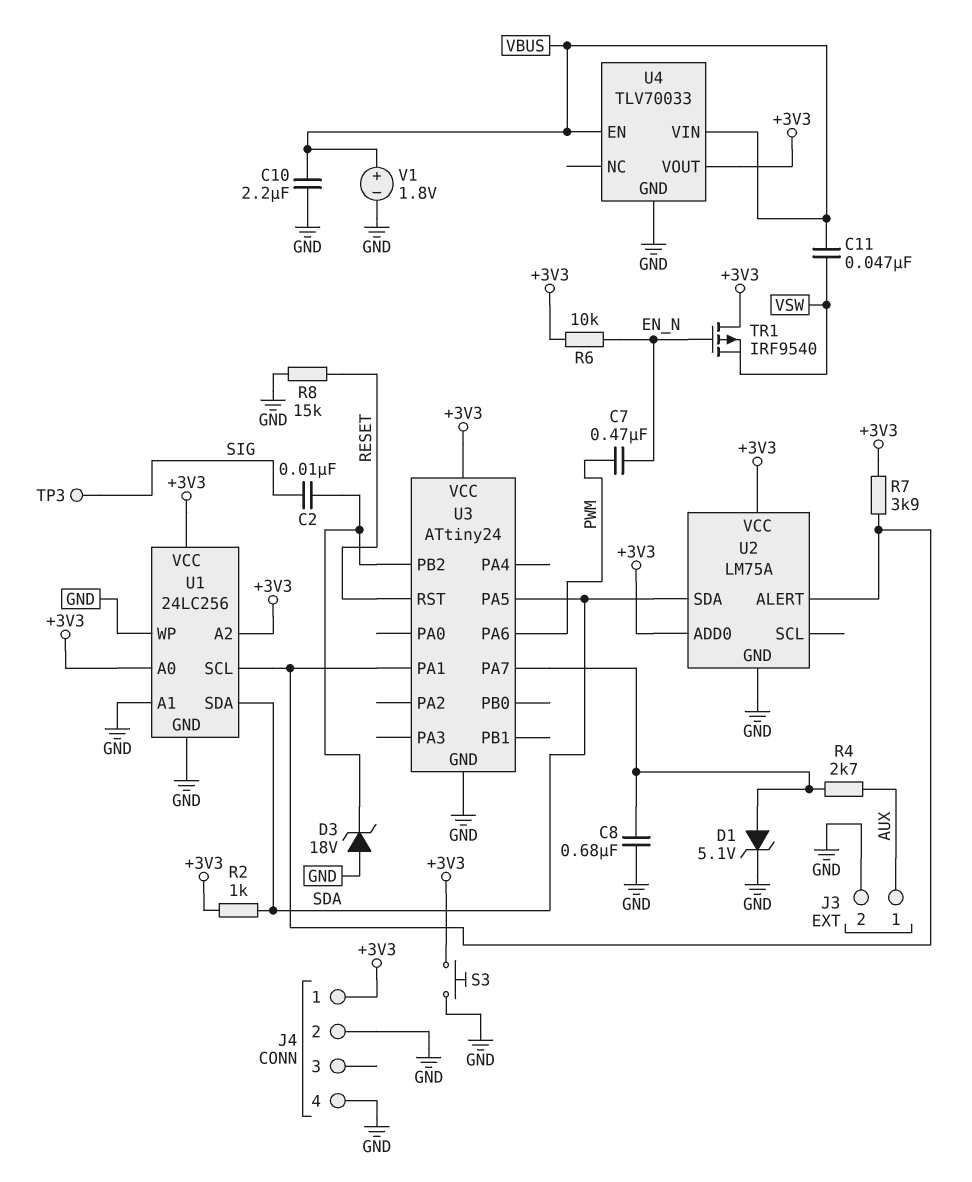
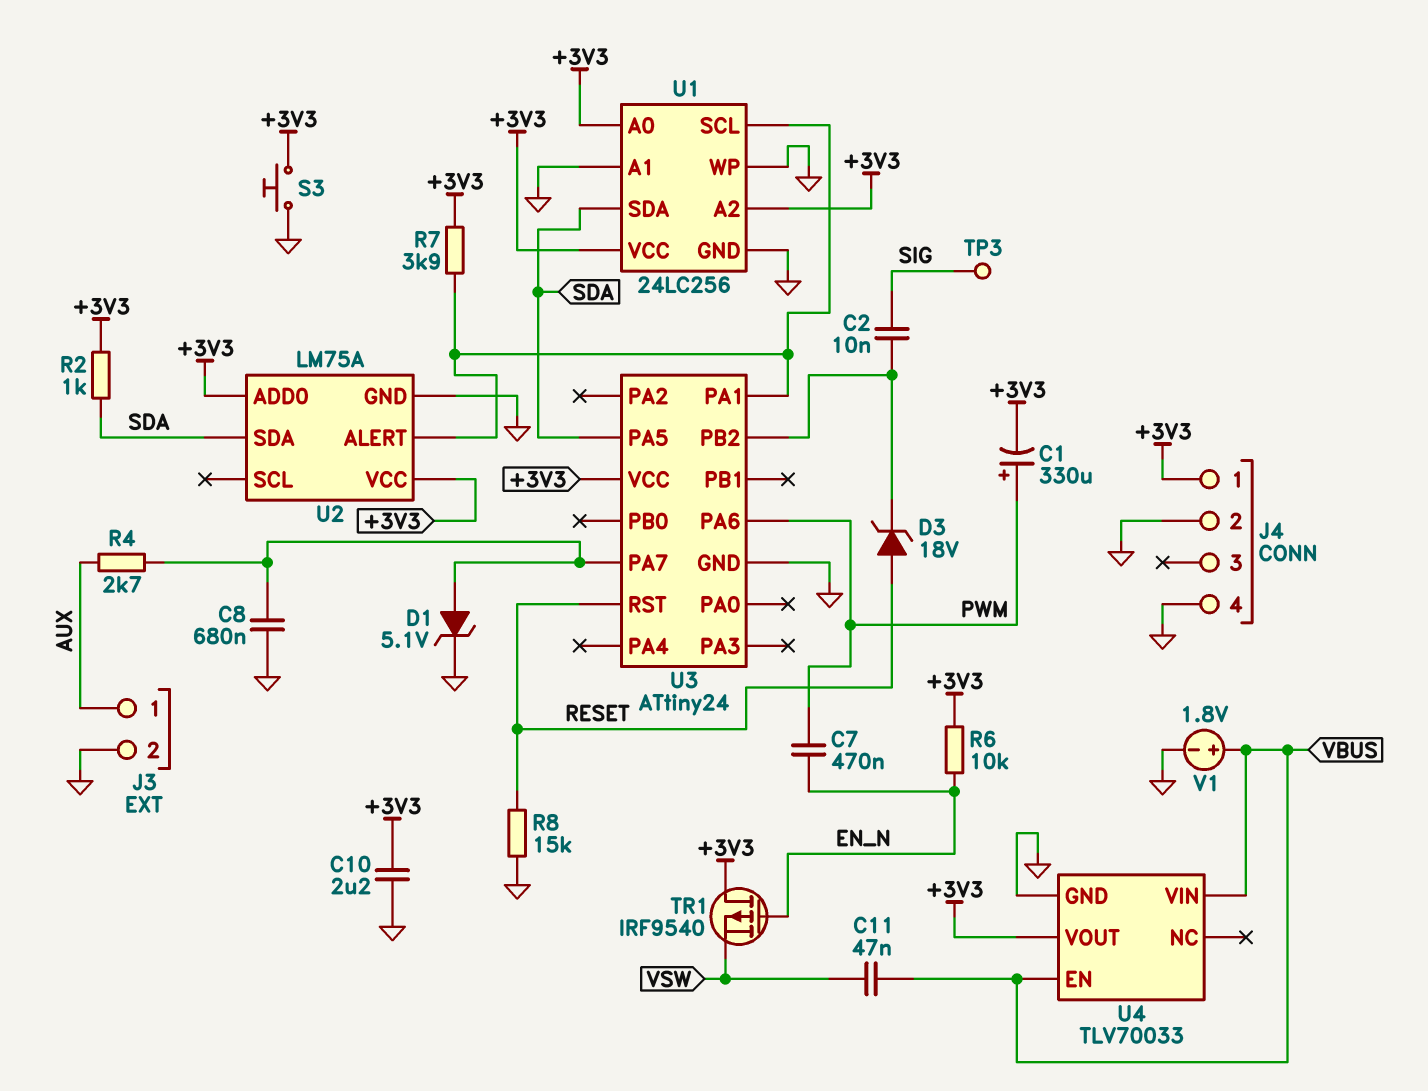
C1: none -> 330uF (plus PWM, minus +3V3)
C10: 2.2uF (GND, VBUS) -> 2.2uF (+3V3, GND)
D3: zener 18V (A GND, K U3/PB2) -> zener 18V (A RESET, K U3/PB2)

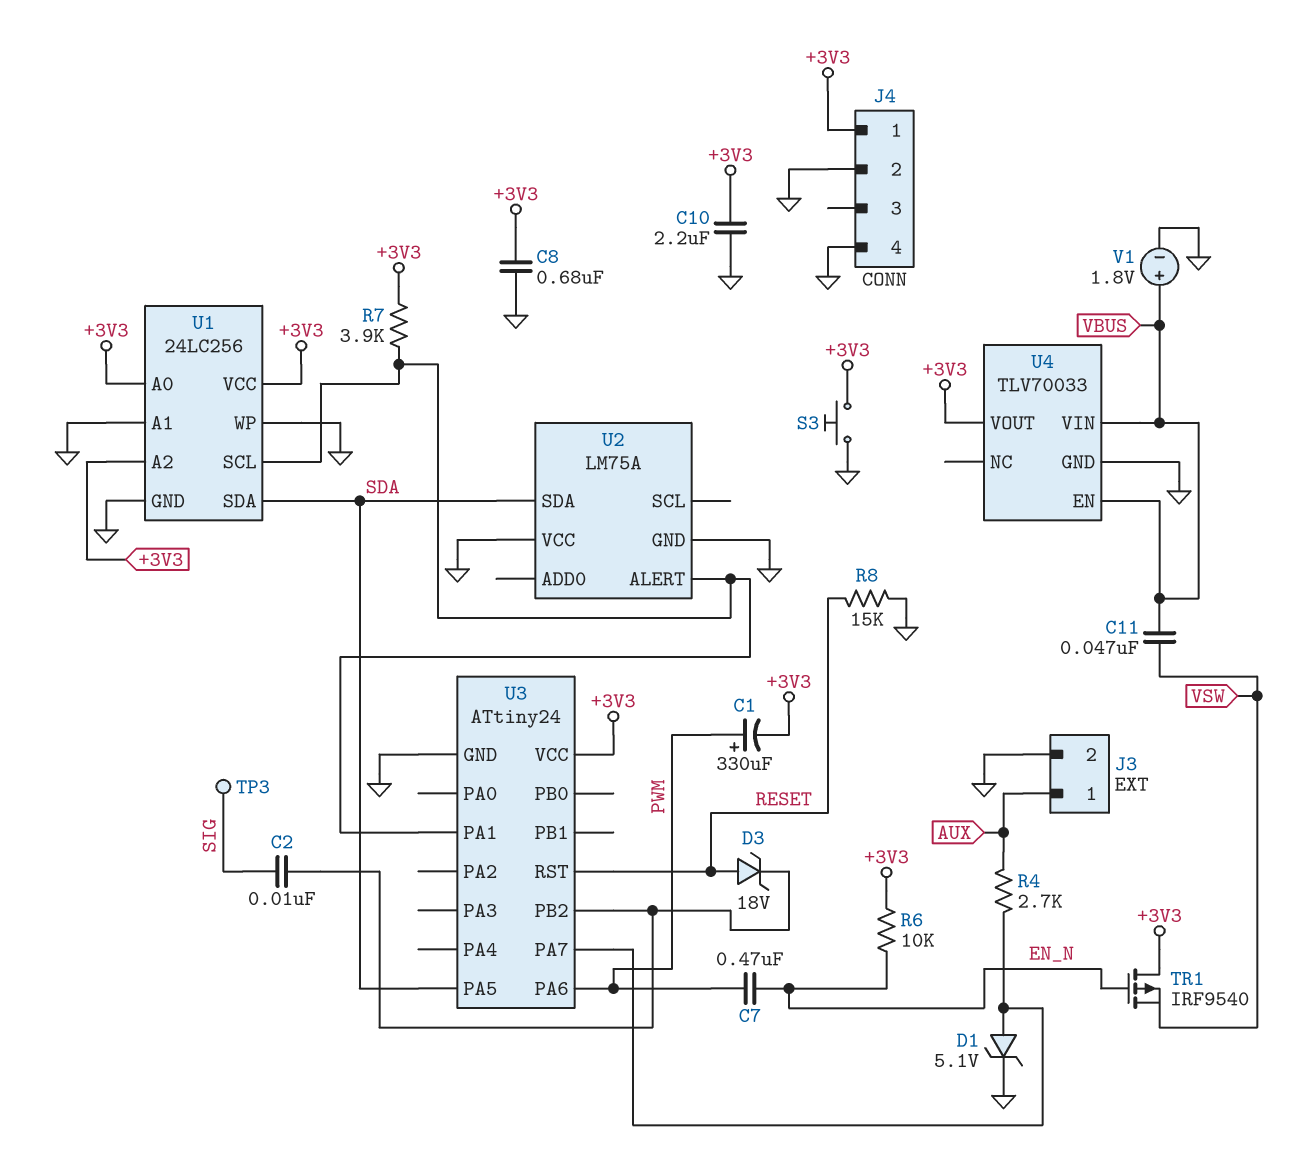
C8: 680nF (GND, U3/PA7) -> 680nF (+3V3, GND)
R2: 1k (+3V3, SDA) -> none
U2 pin ADD0: +3V3 -> none
U2 pin VCC: +3V3 -> GND

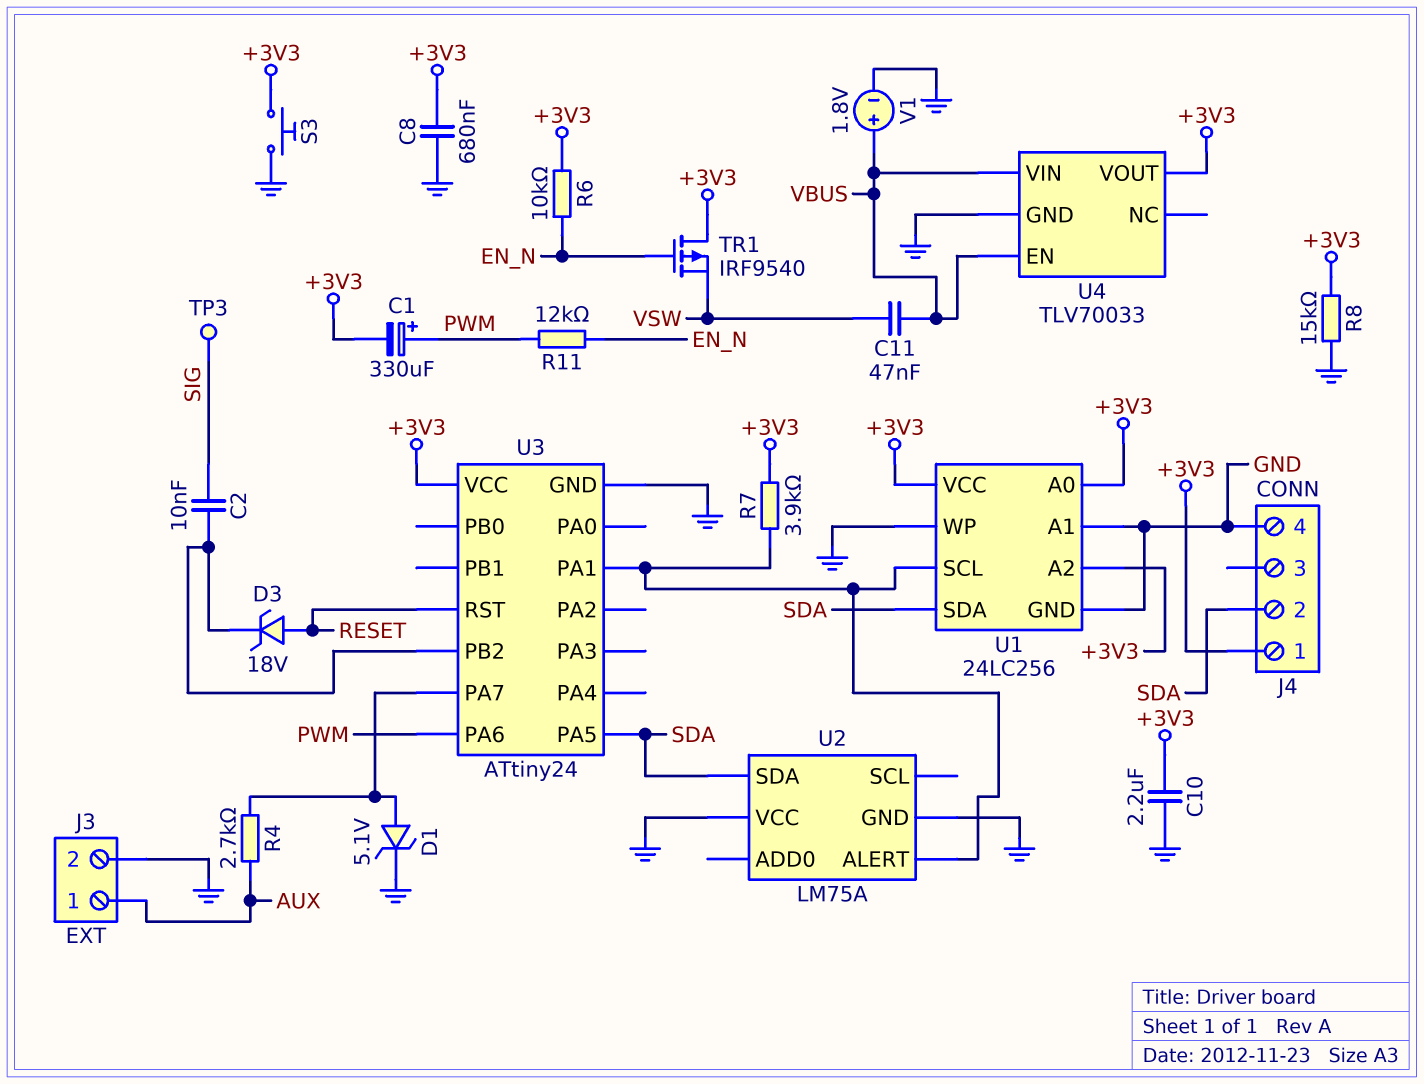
C7: 470nF (EN_N, PWM) -> none
J4 pin 2: GND -> SDA
R8: 15k (GND, RESET) -> 15k (+3V3, GND)
R11: none -> 12k (EN_N, PWM)

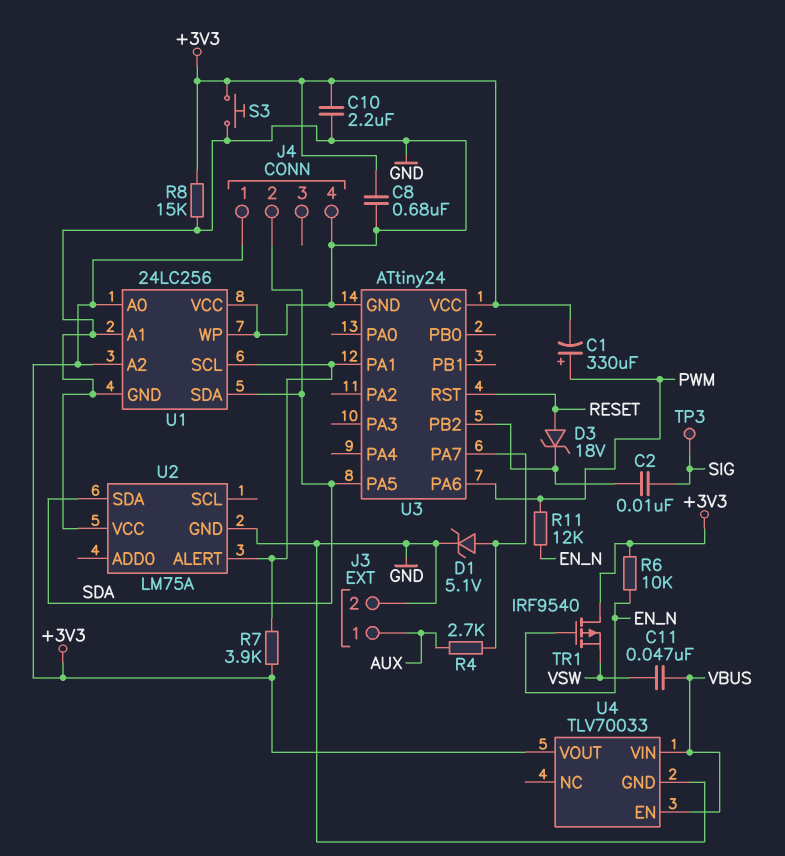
U1 pin VCC: +3V3 -> GND
V1: 1.8V (plus VBUS, minus GND) -> none

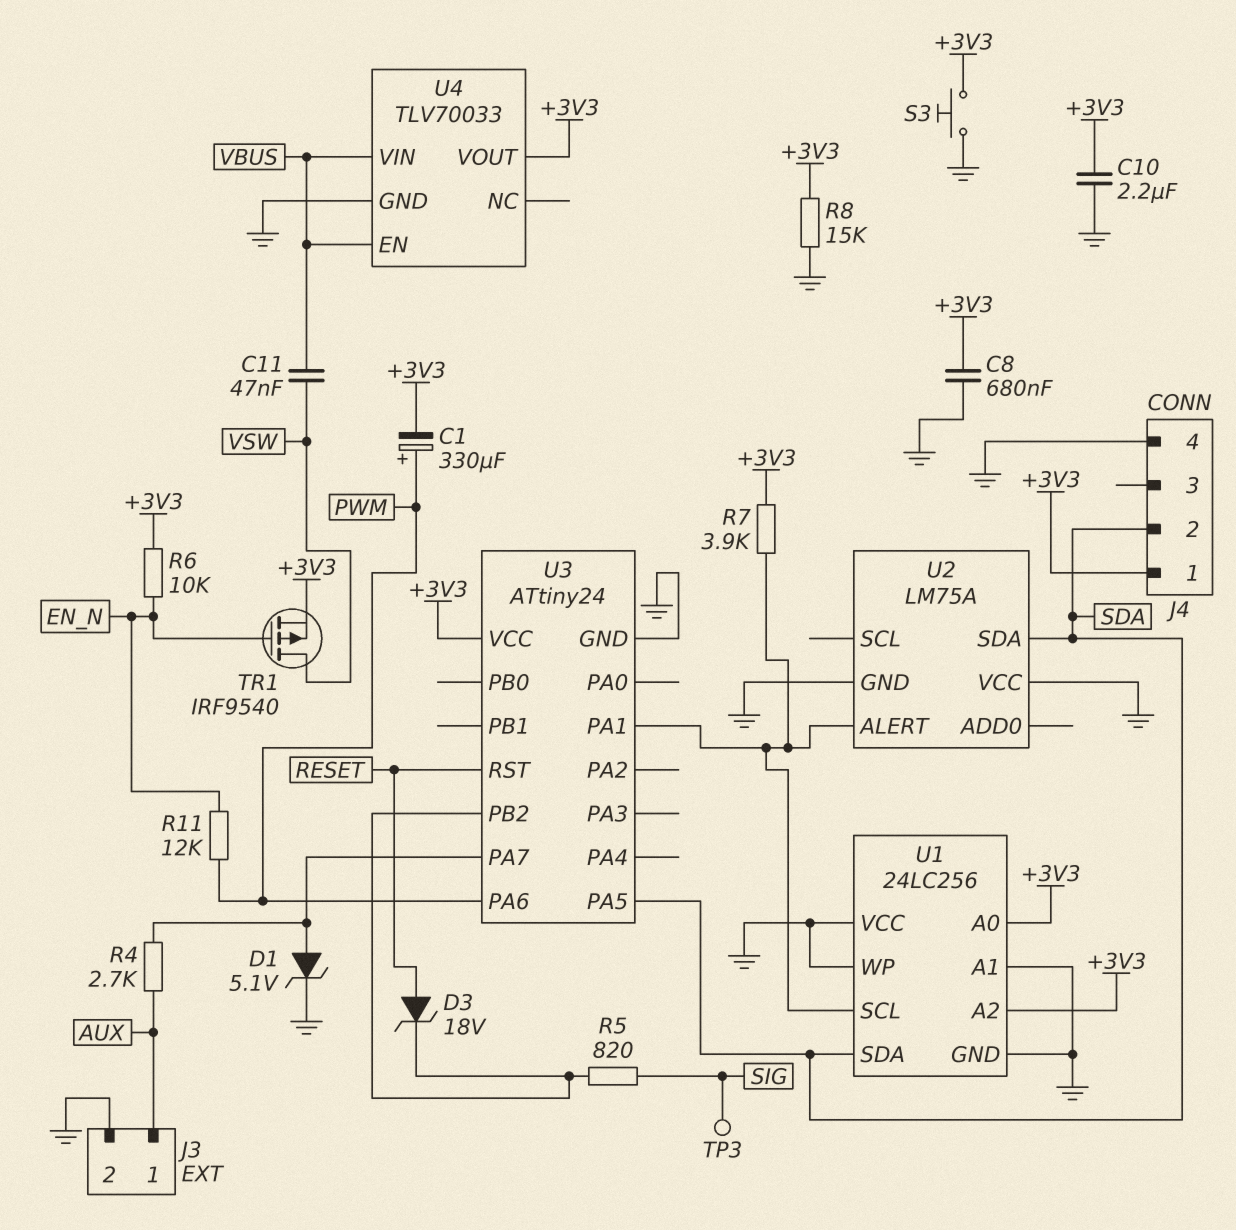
C2: 10nF (SIG, U3/PB2) -> none
R5: none -> 820 (SIG, U3/PB2)
TR1: PMOS IRF9540 (G EN_N, D +3V3, S VSW) -> PMOS IRF9540 (G EN_N, D VSW, S +3V3)

